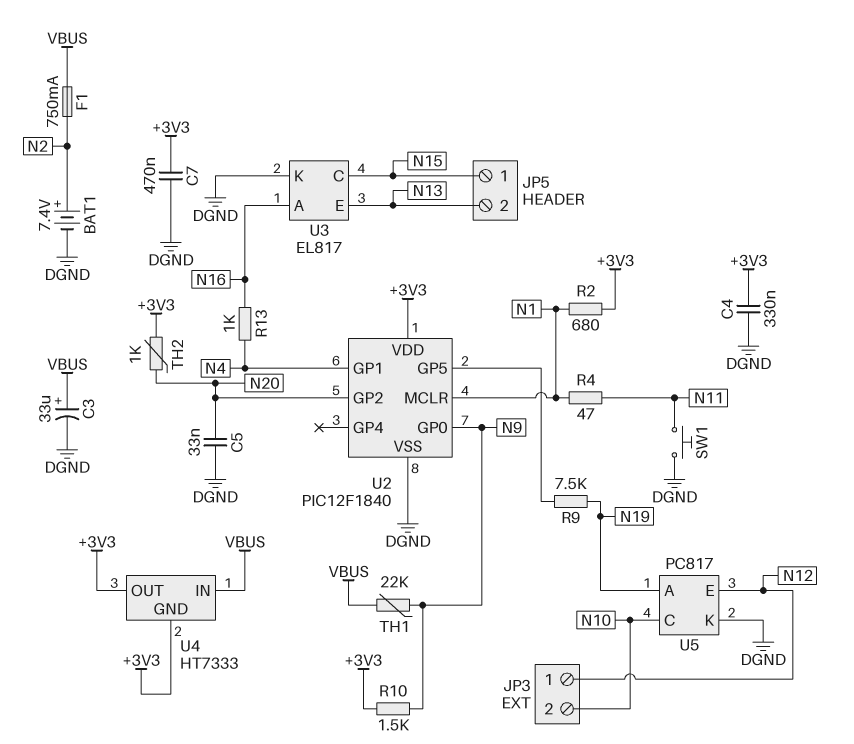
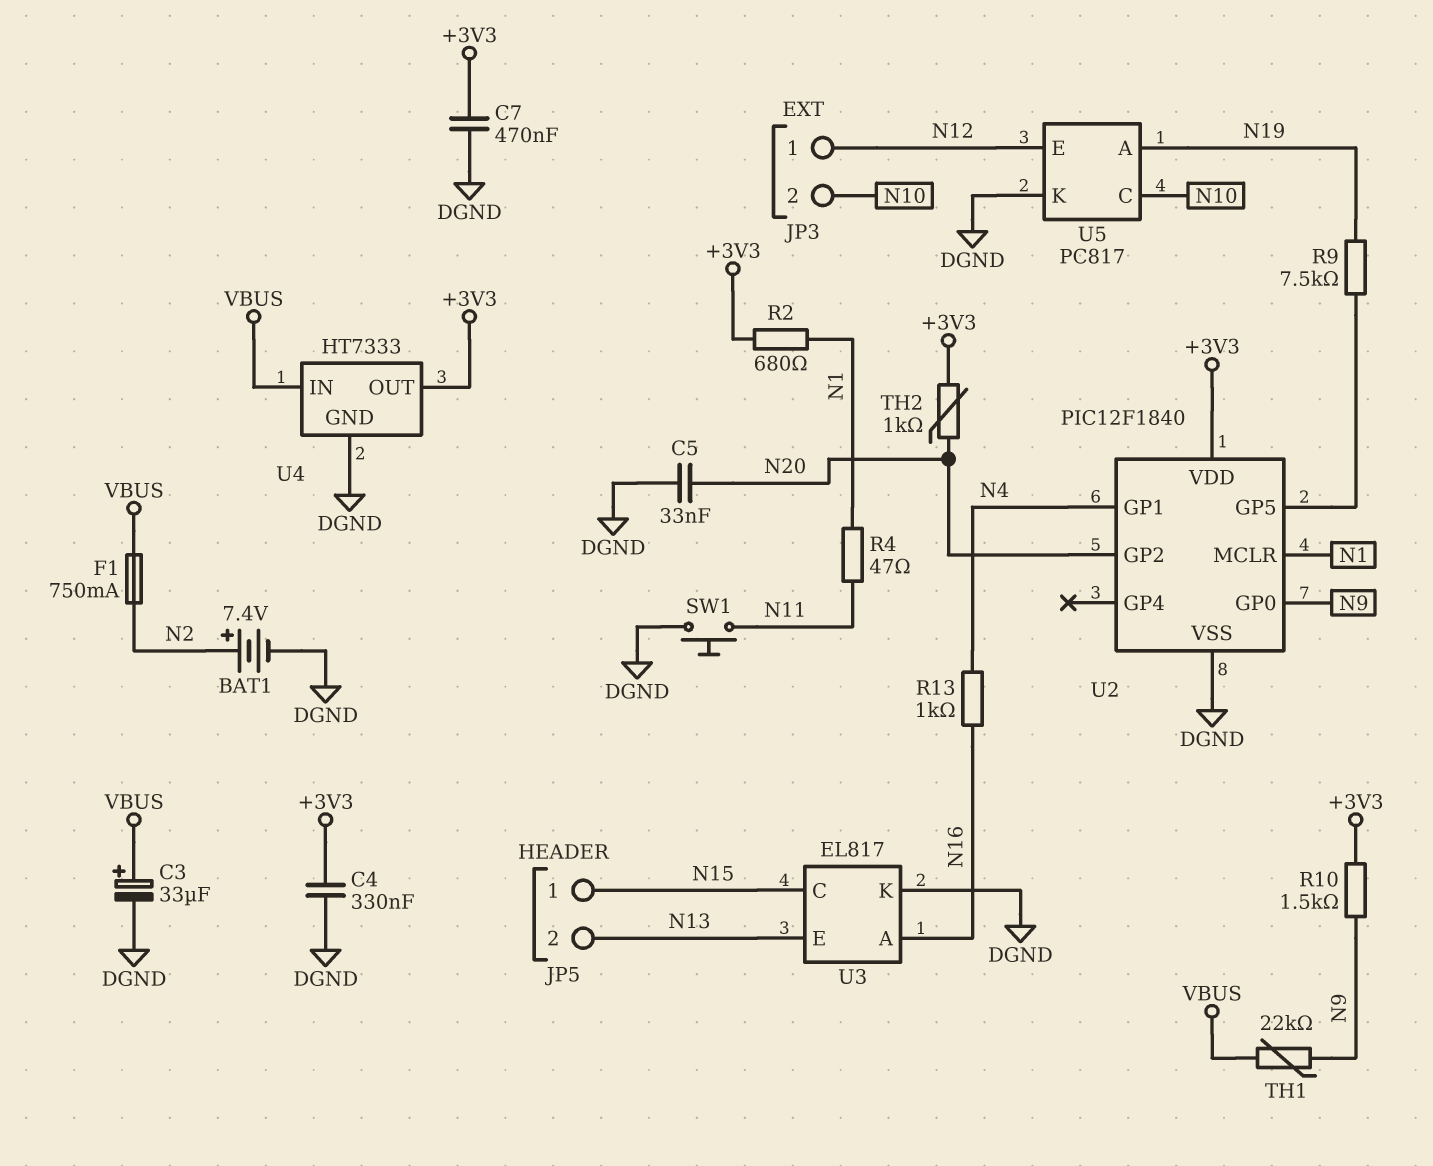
U4 pin GND: +3V3 -> DGND

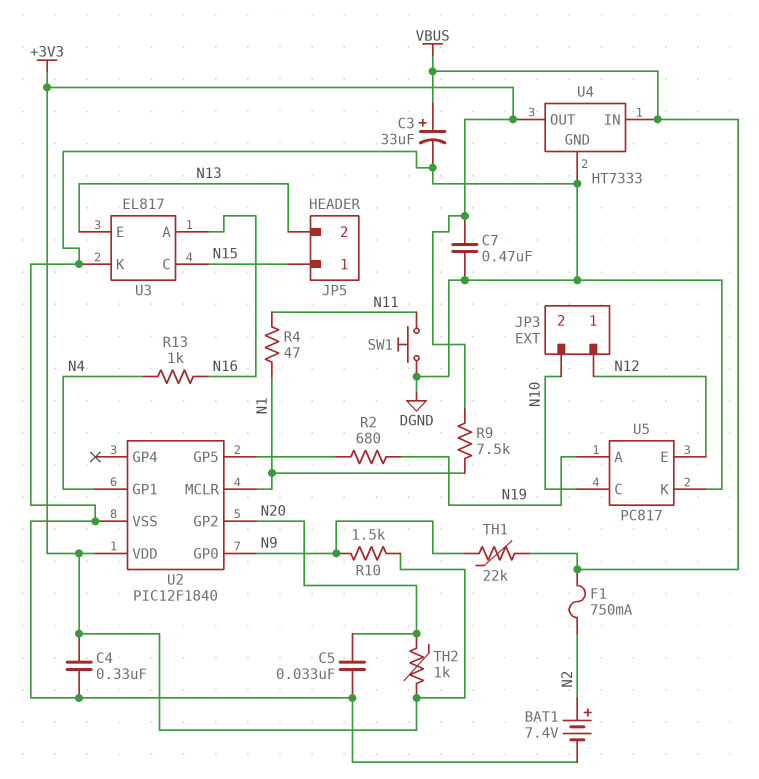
R2: 680 (+3V3, N1) -> 680 (N19, U2/GP5)
R9: 7.5k (N19, U2/GP5) -> 7.5k (+3V3, N1)

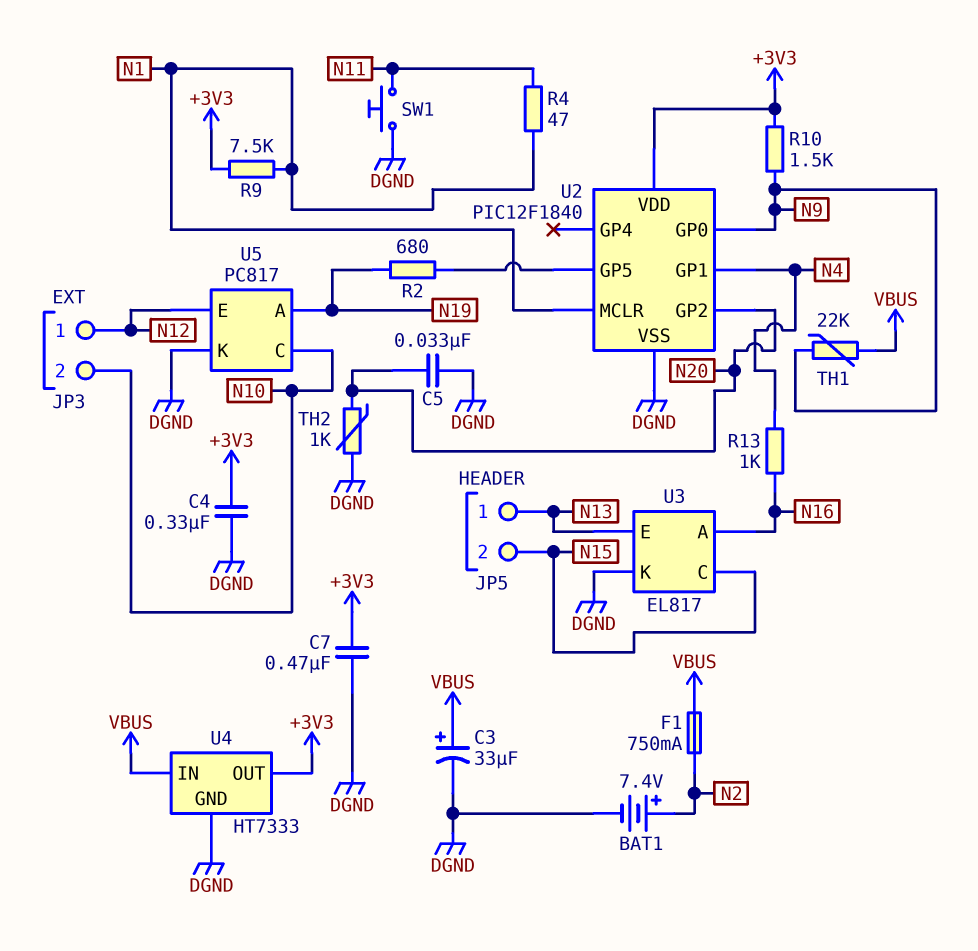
JP5 pin 1: N15 -> N13
JP5 pin 2: N13 -> N15
TH2: 1k (+3V3, N20) -> 1k (DGND, N20)

